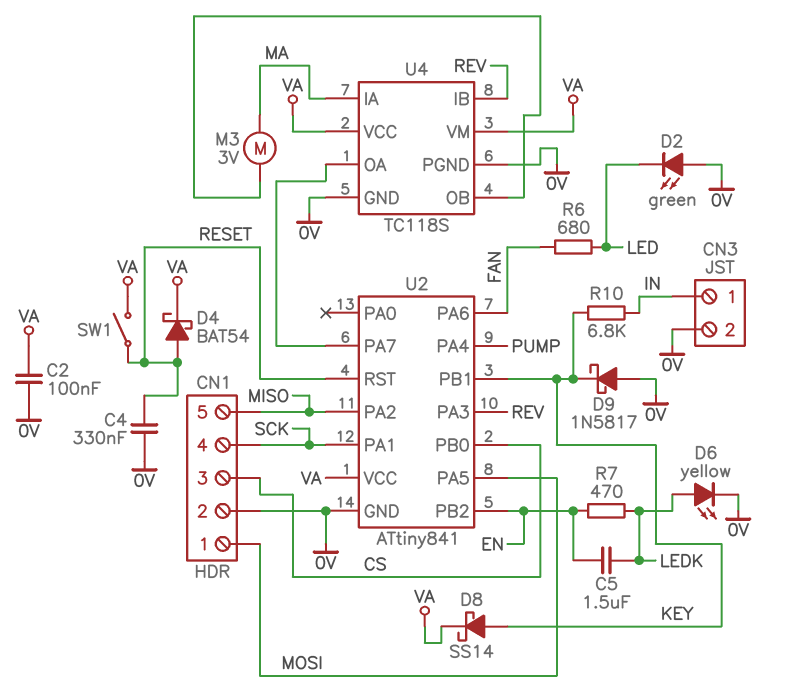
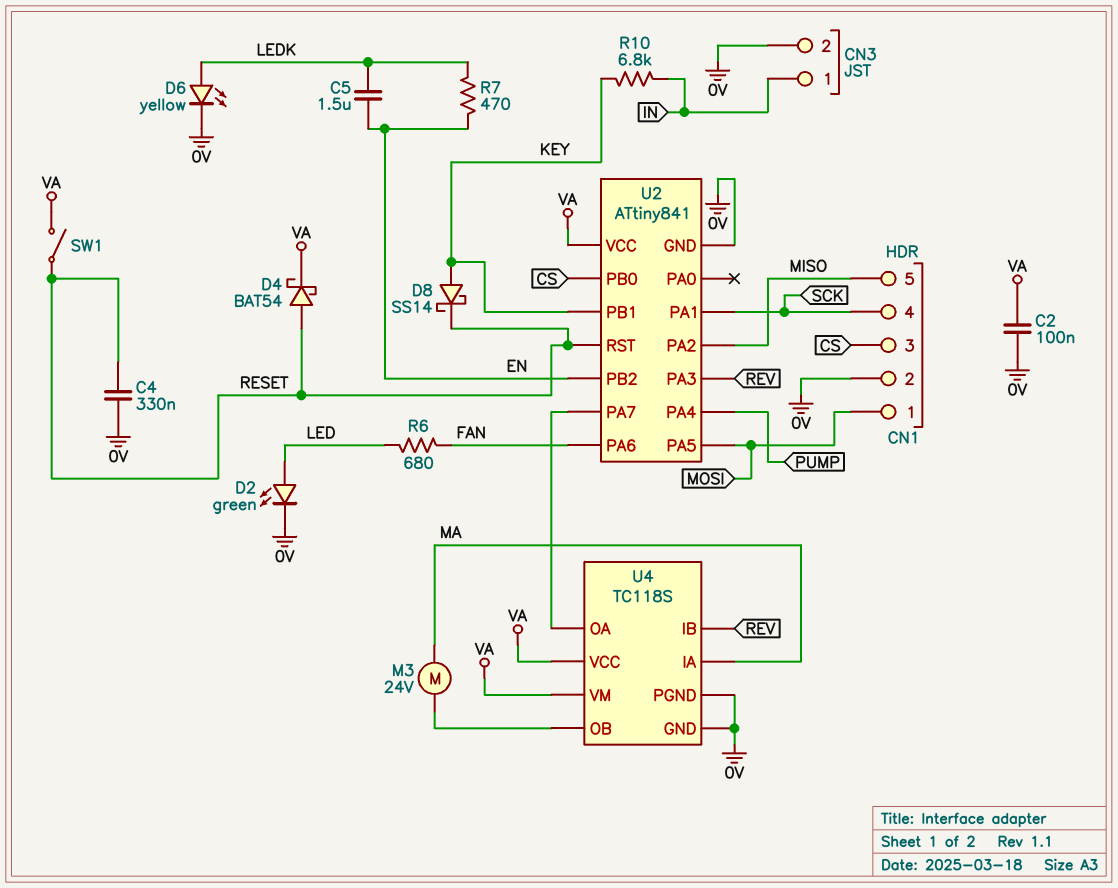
D2: LED green (A 0V, K LED) -> LED green (A LED, K 0V)
D8: schottky SS14 (A KEY, K VA) -> schottky SS14 (A KEY, K RESET)
D9: schottky 1N5817 (A 0V, K KEY) -> none
M3: motor 3V (MA, U4/OB) -> motor 24V (MA, U4/OB)

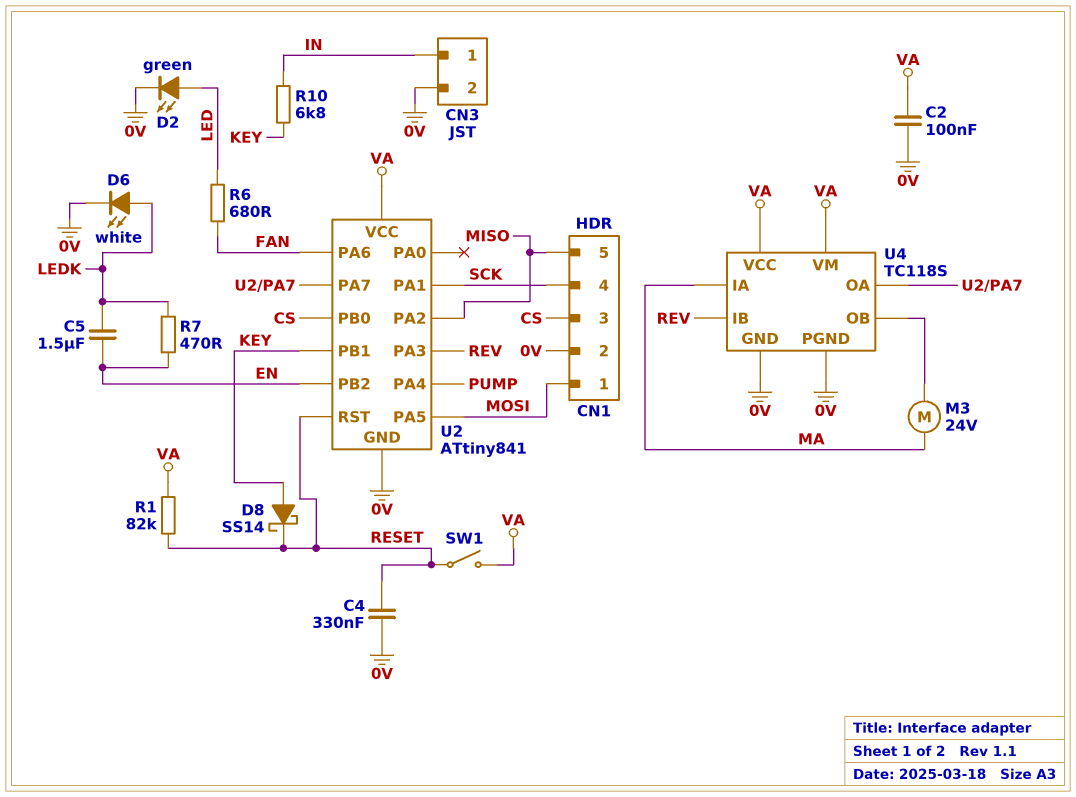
D4: schottky BAT54 (A RESET, K VA) -> none
D6: LED yellow (A LEDK, K 0V) -> LED white (A LEDK, K 0V)
R1: none -> 82k (RESET, VA)

